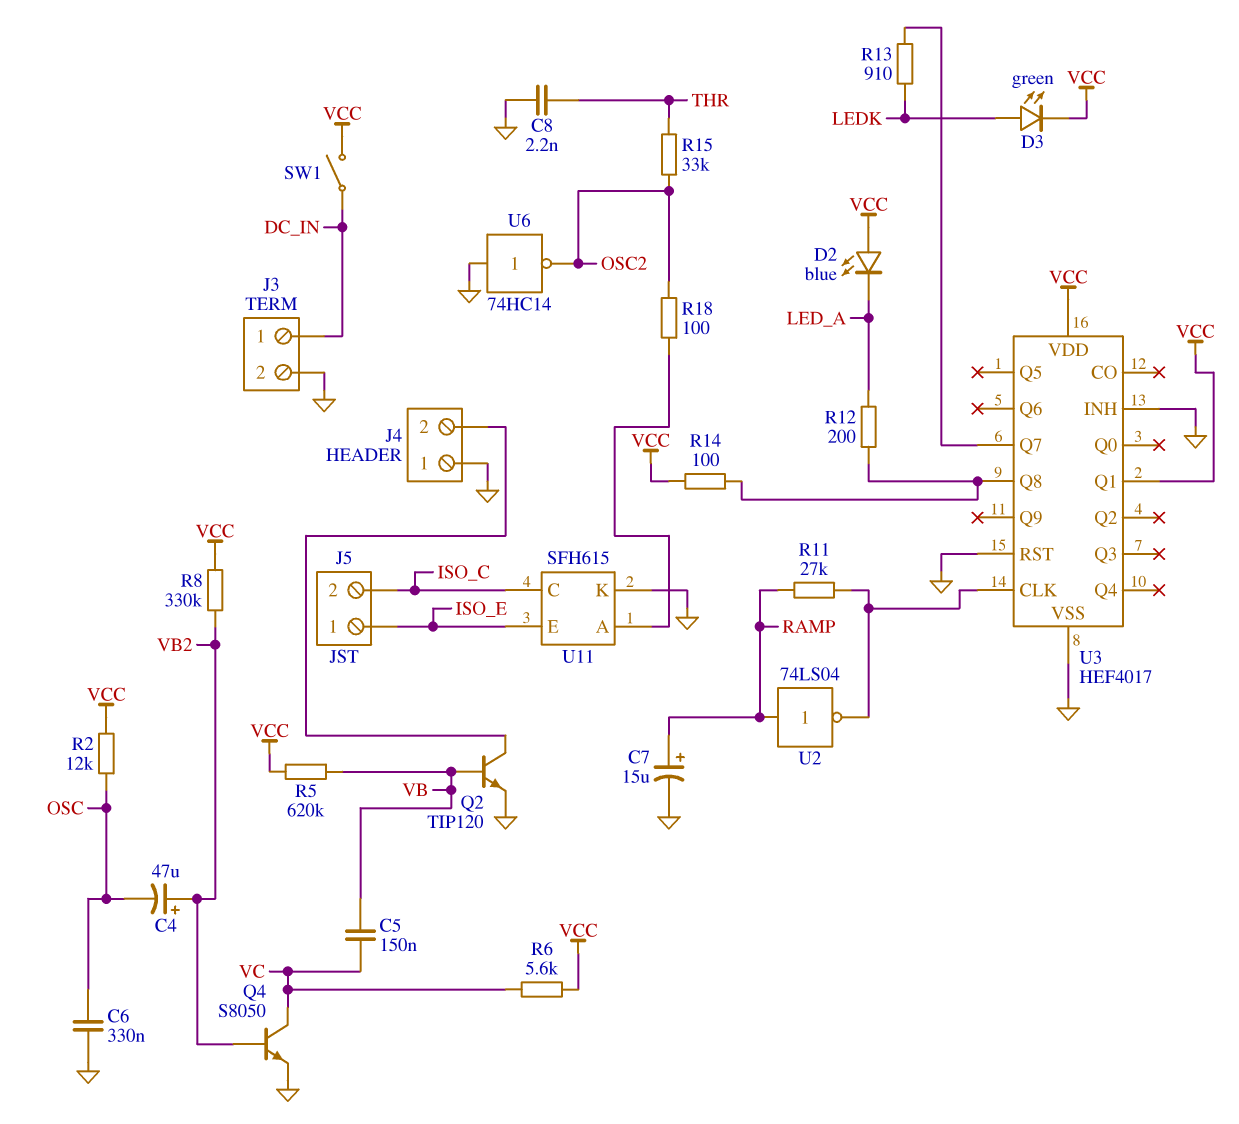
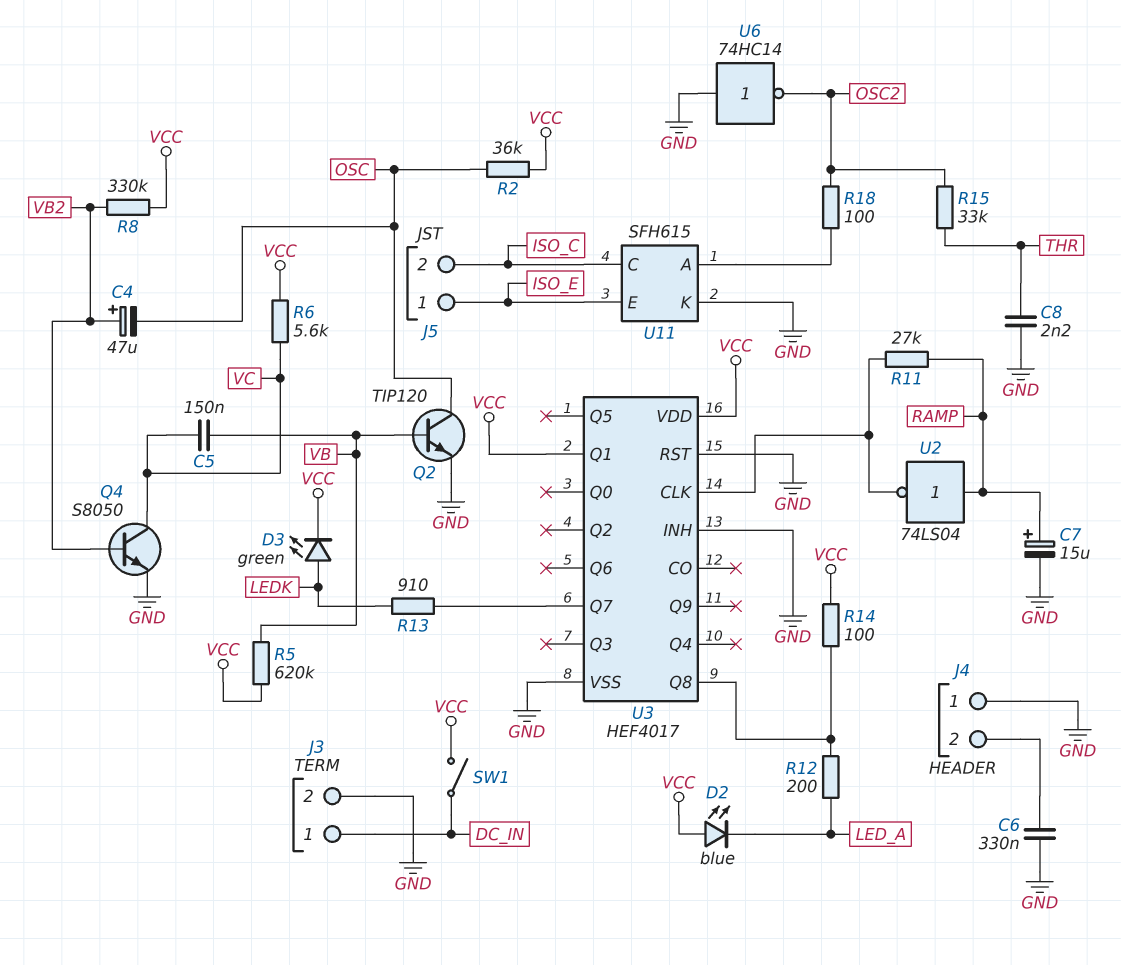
C6: 330nF (GND, OSC) -> 330nF (GND, J4/2)
Q2: NPN TIP120 (B VB, C J4/2, E GND) -> NPN TIP120 (B VB, C OSC, E GND)
R2: 12k (OSC, VCC) -> 36k (OSC, VCC)

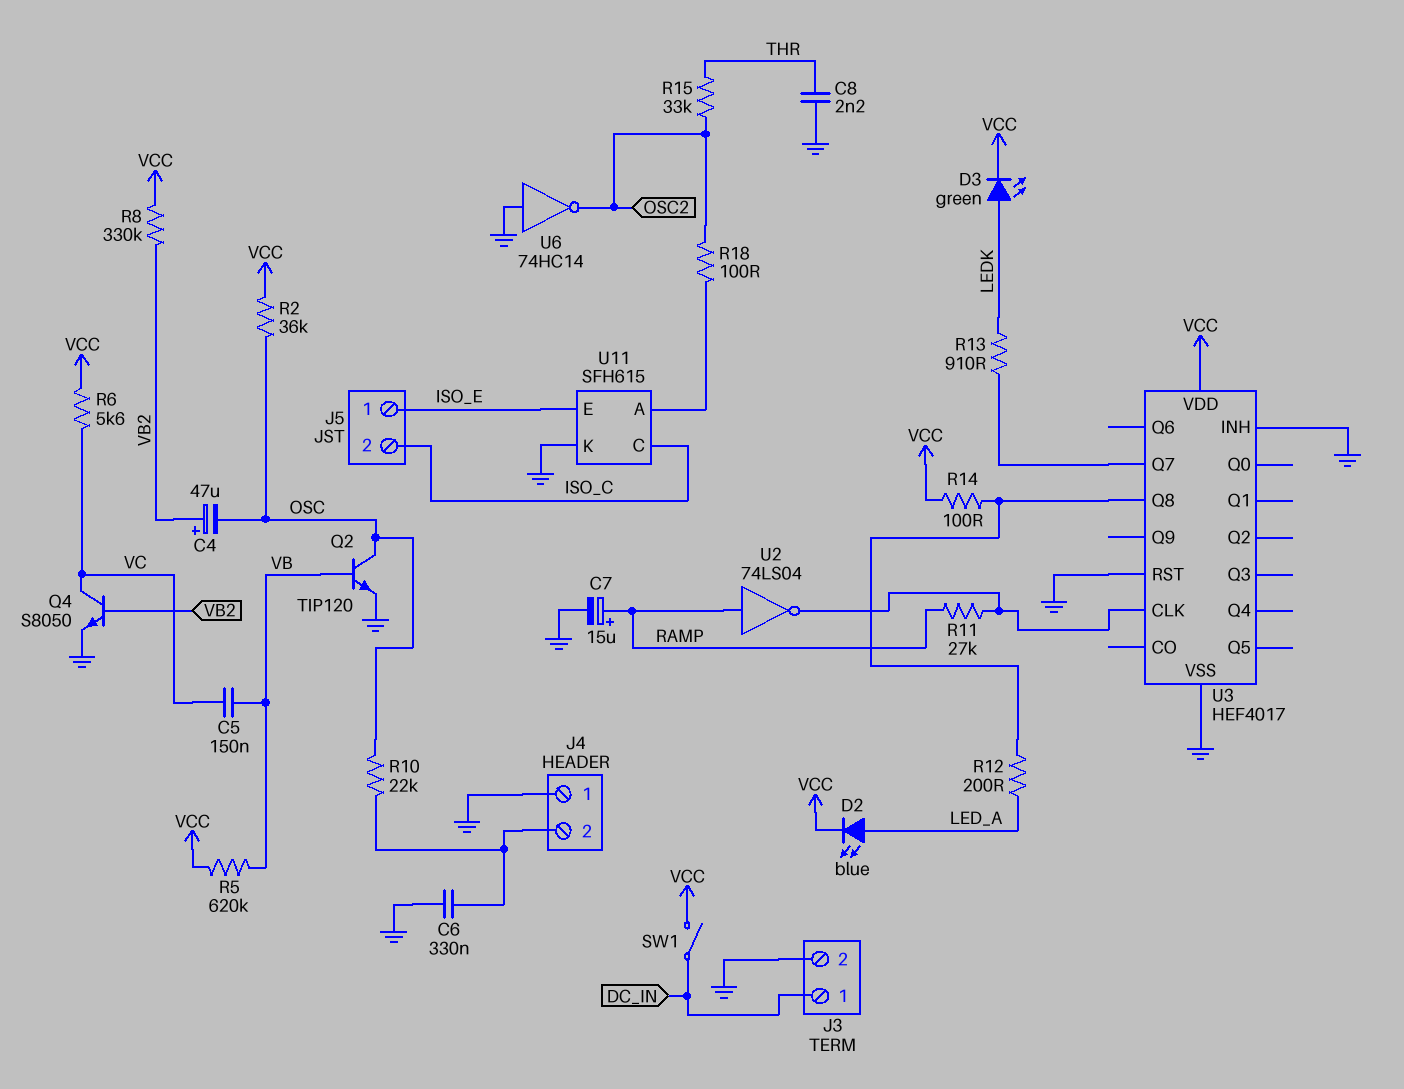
D2: LED blue (A VCC, K LED_A) -> LED blue (A LED_A, K VCC)
R10: none -> 22k (J4/2, OSC)
U3 pin Q1: VCC -> none

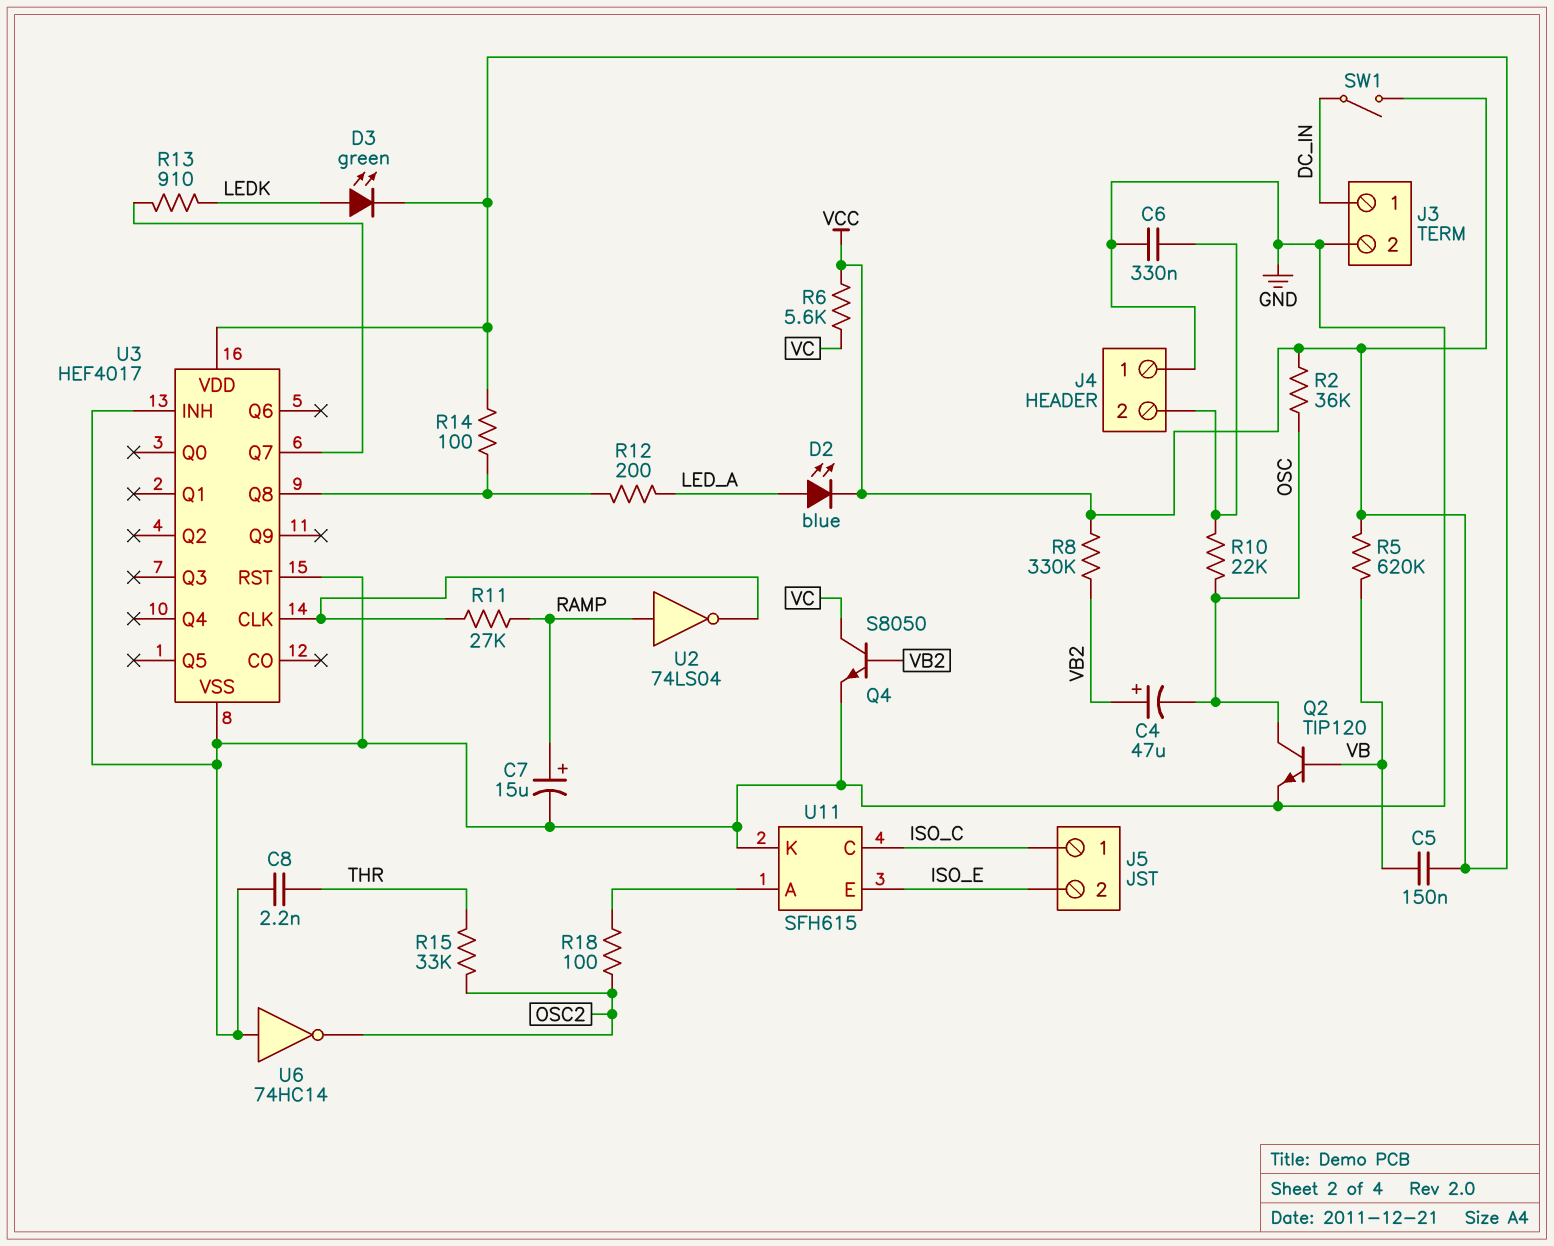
C5: 150nF (VB, VC) -> 150nF (VB, VCC)
J5 pin 1: ISO_E -> ISO_C
J5 pin 2: ISO_C -> ISO_E

